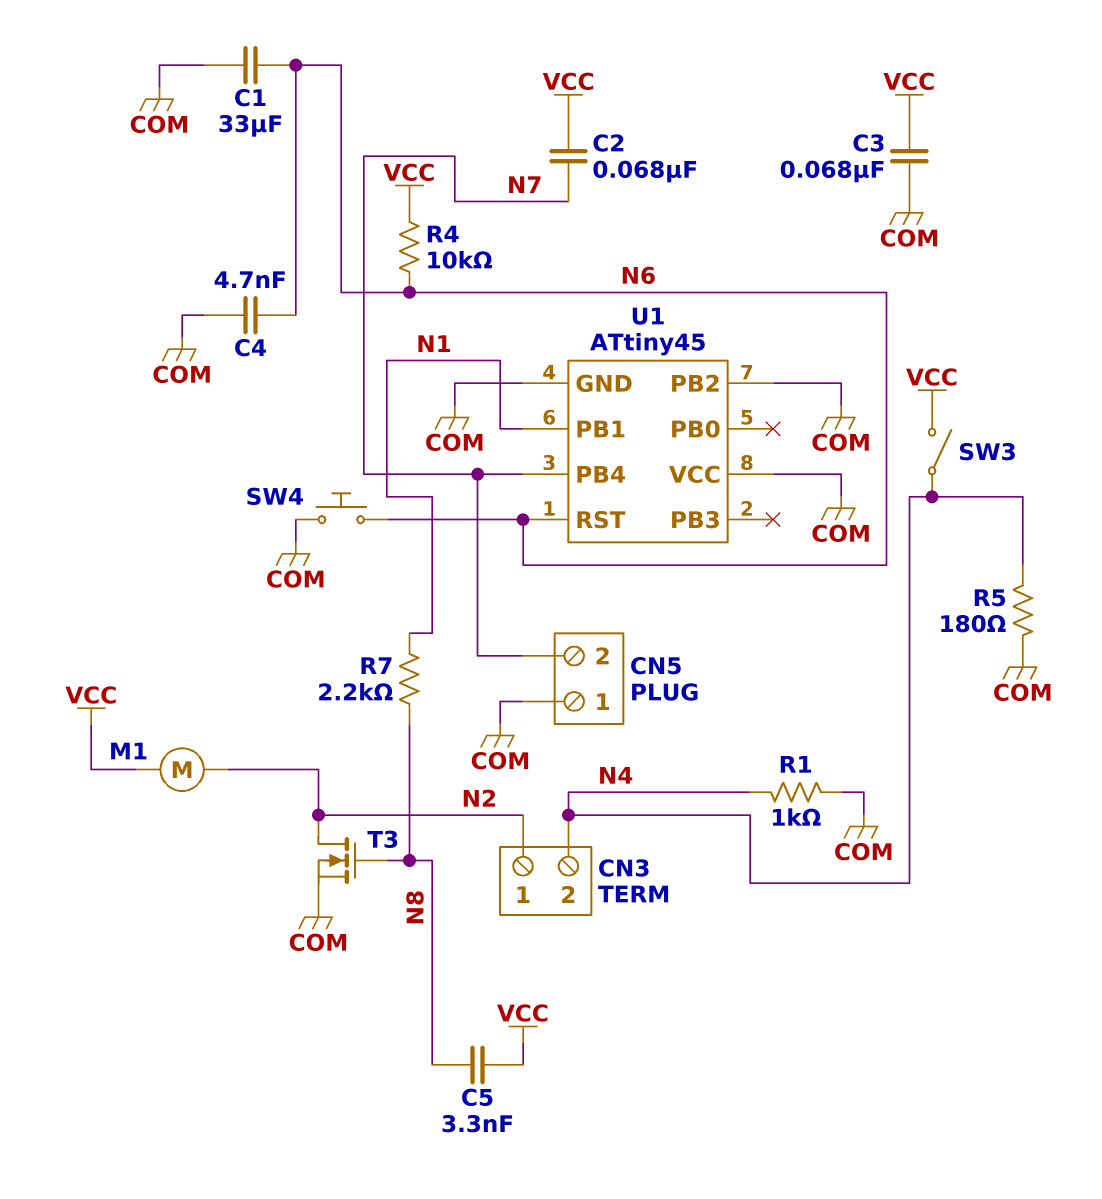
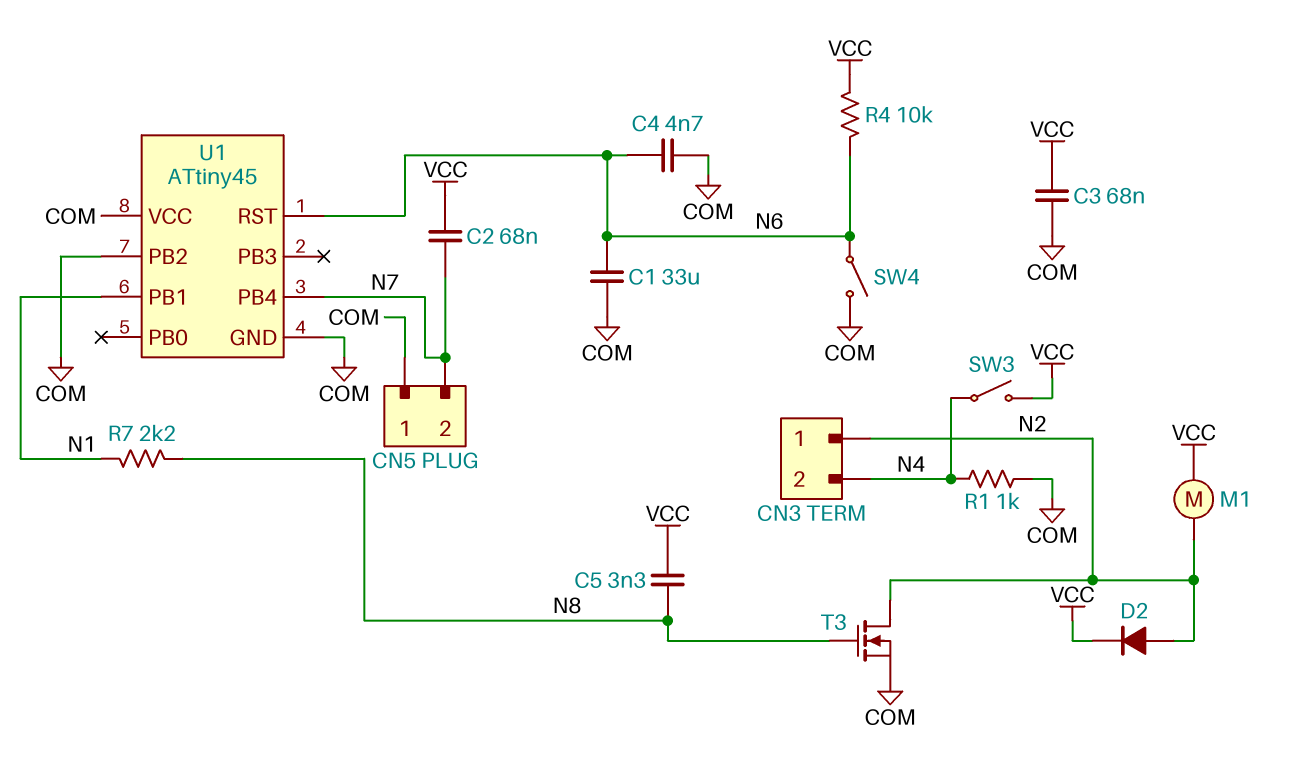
D2: none -> diode (A N2, K VCC)
R5: 180 (COM, N4) -> none
SW4: button (COM, N6) -> switch (COM, N6)

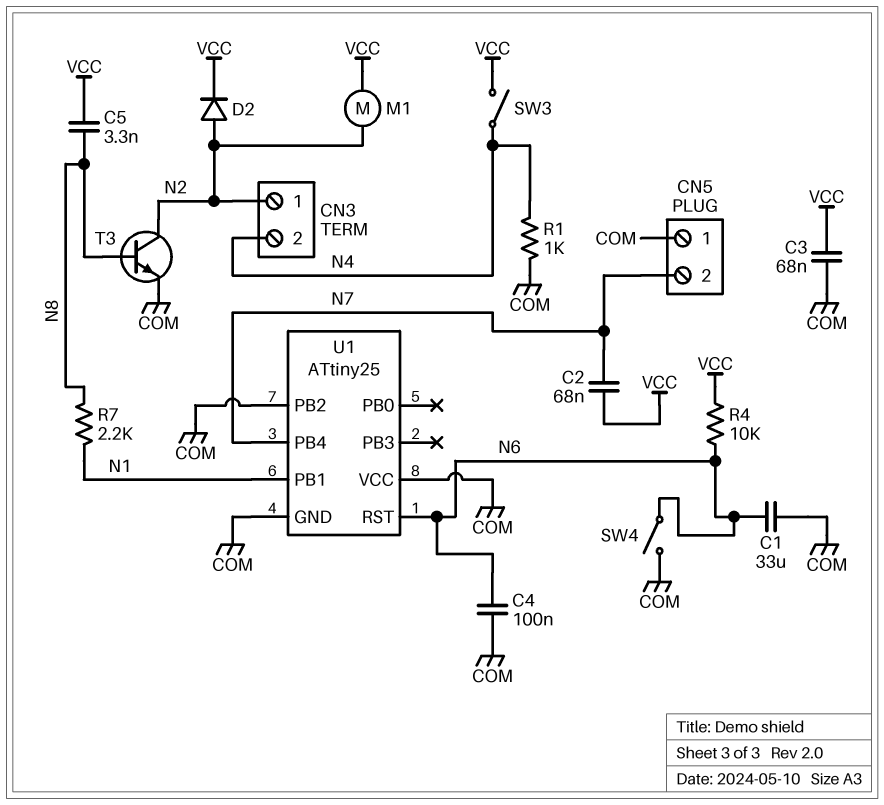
C4: 4.7nF (COM, N6) -> 100nF (COM, N6)
T3: NMOS (G N8, D N2, S COM) -> NPN (B N8, C N2, E COM)
U1: ATtiny45 -> ATtiny25

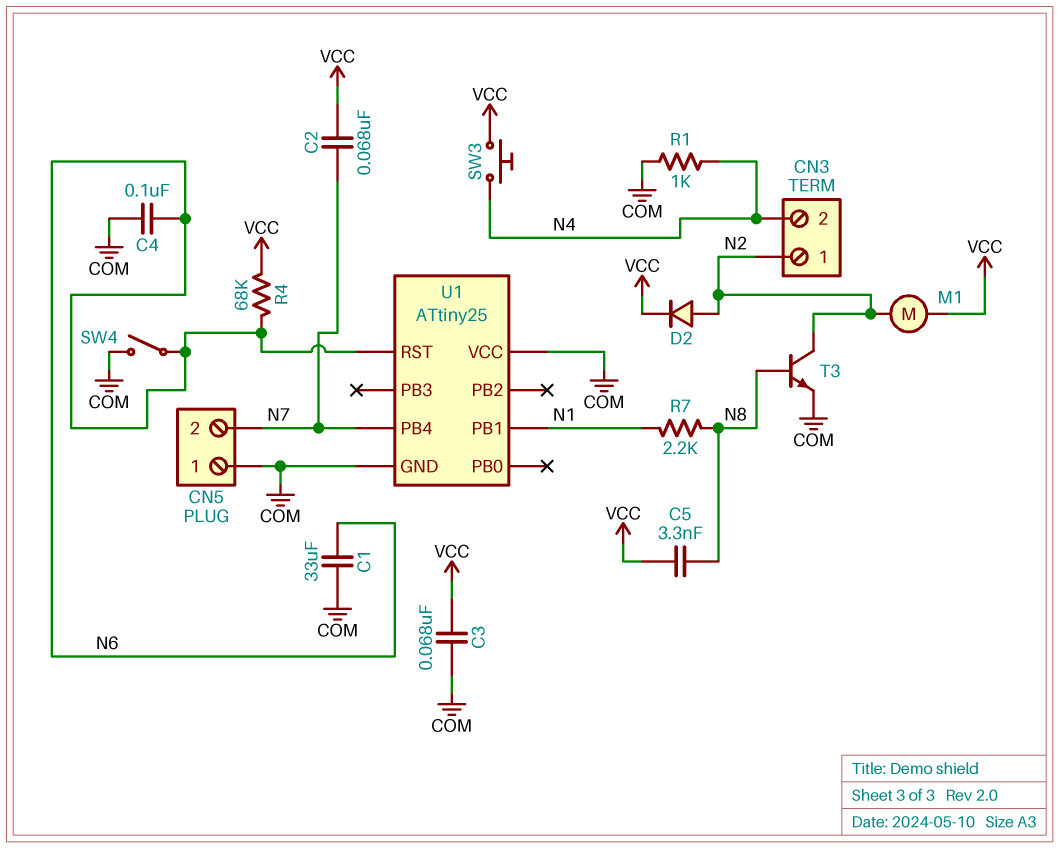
R4: 10k (N6, VCC) -> 68k (N6, VCC)
SW3: switch (N4, VCC) -> button (N4, VCC)
U1 pin PB2: COM -> none

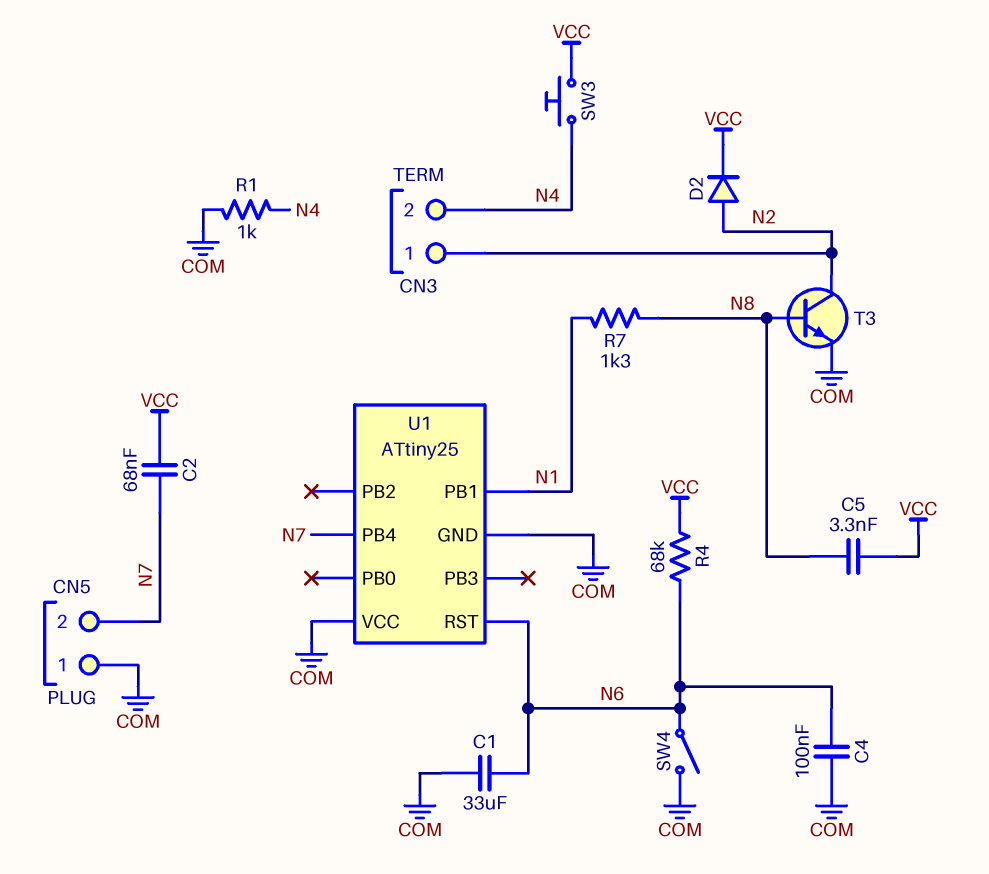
C3: 68nF (COM, VCC) -> none
M1: motor (N2, VCC) -> none
R7: 2.2k (N1, N8) -> 1.3k (N1, N8)

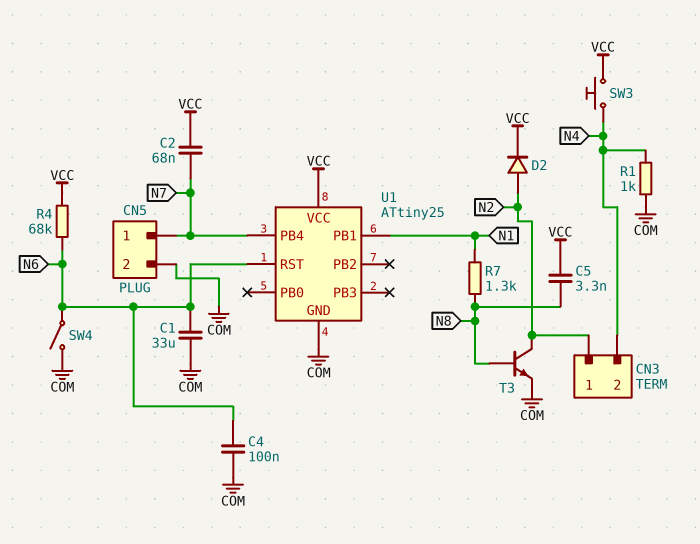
CN5 pin 1: COM -> N7
CN5 pin 2: N7 -> COM
U1 pin VCC: COM -> VCC

